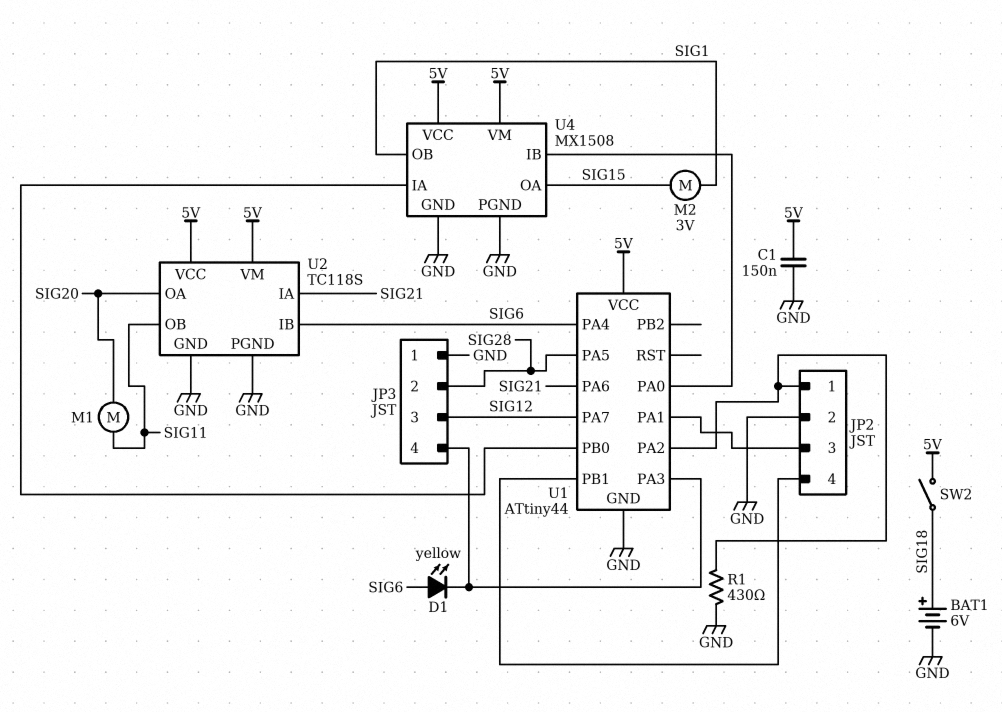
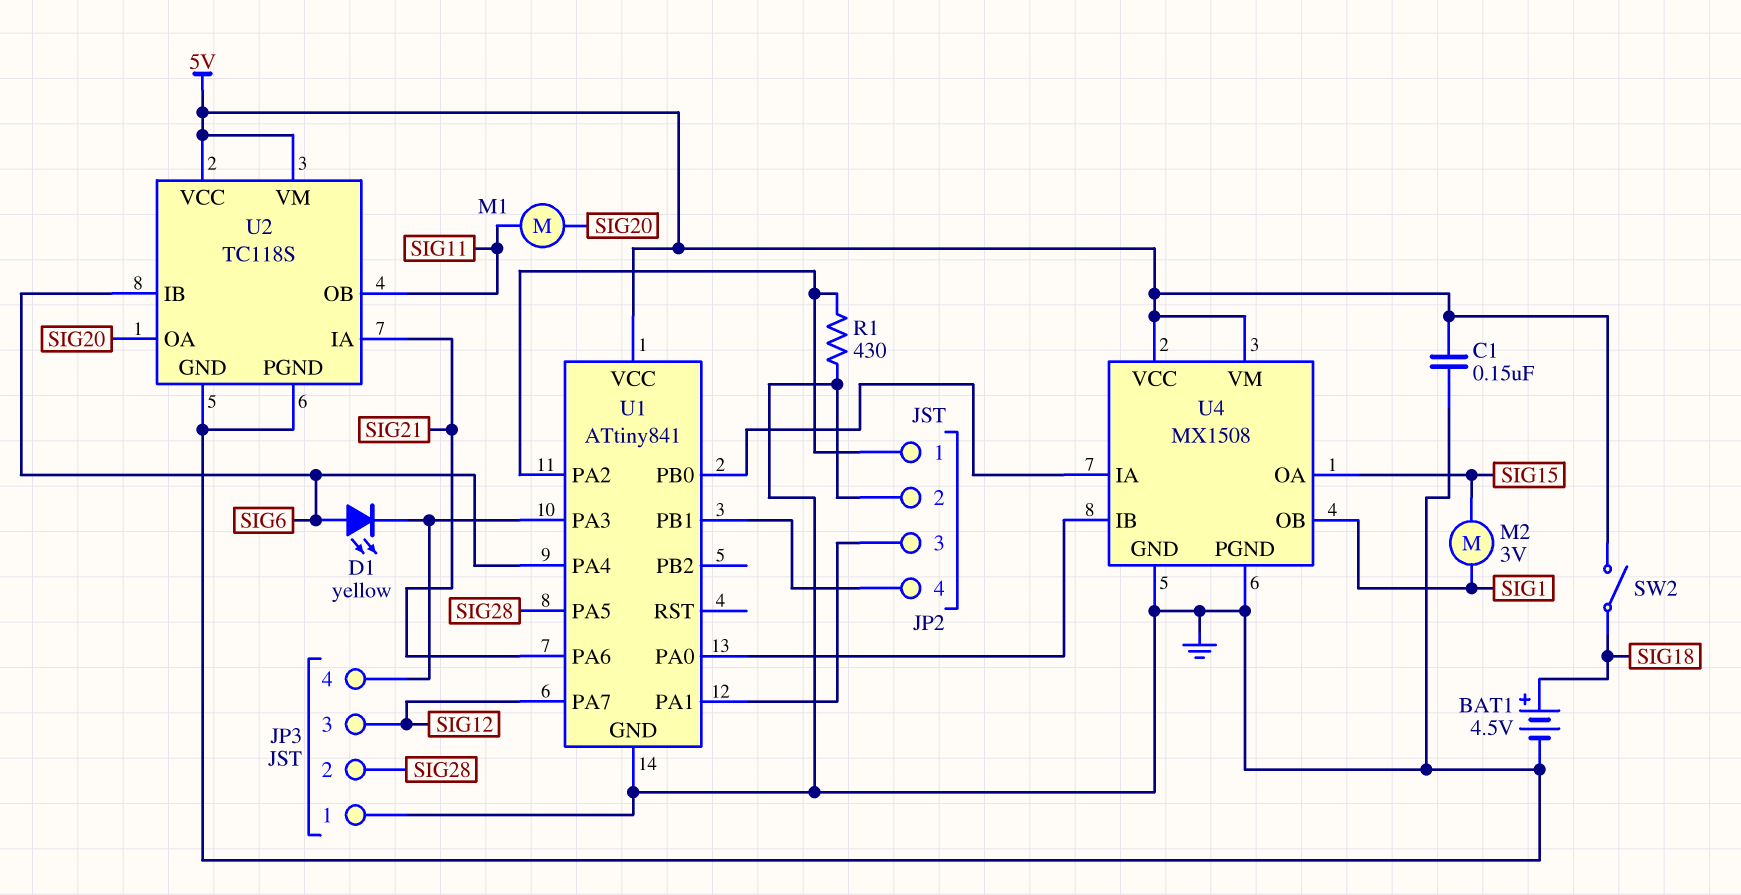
BAT1: 6V (plus SIG18, minus GND) -> 4.5V (plus SIG18, minus GND)
U1: ATtiny44 -> ATtiny841

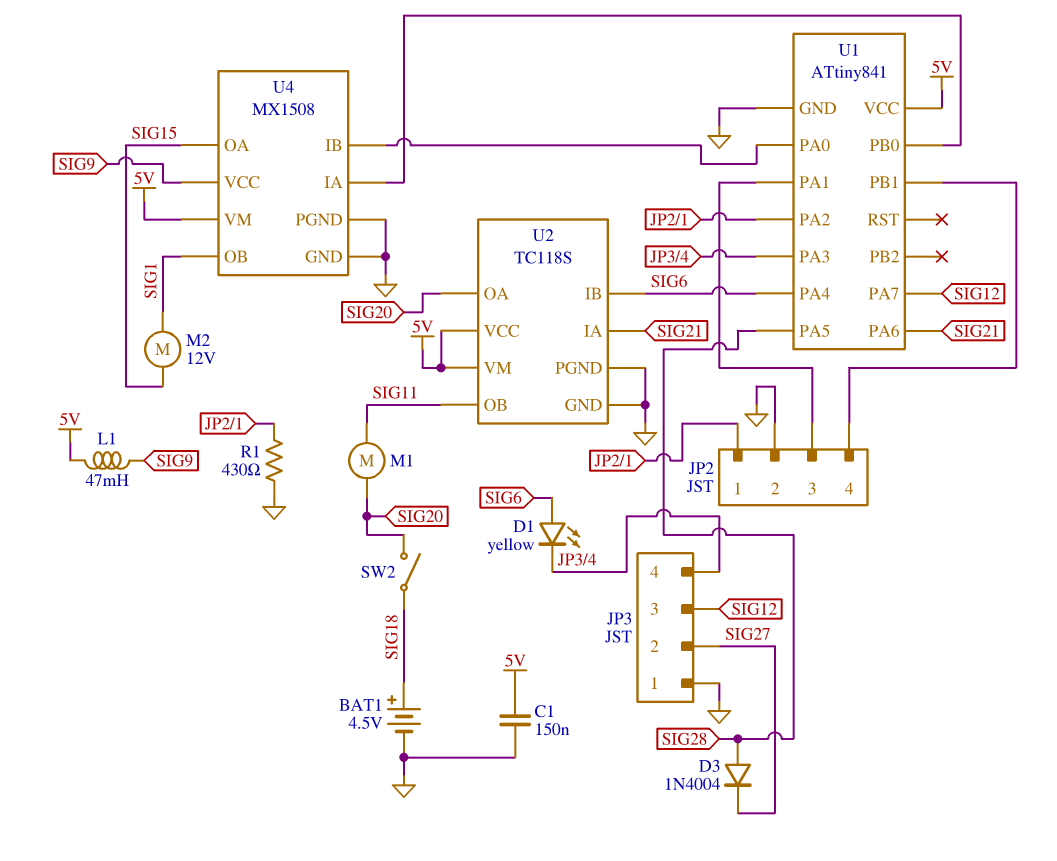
D3: none -> diode 1N4004 (A SIG28, K SIG27)
JP3 pin 2: SIG28 -> SIG27
L1: none -> 47mH (5V, SIG9)
M2: motor 3V (SIG1, SIG15) -> motor 12V (SIG1, SIG15)
SW2: switch (5V, SIG18) -> switch (SIG18, SIG20)
U4 pin VCC: 5V -> SIG9

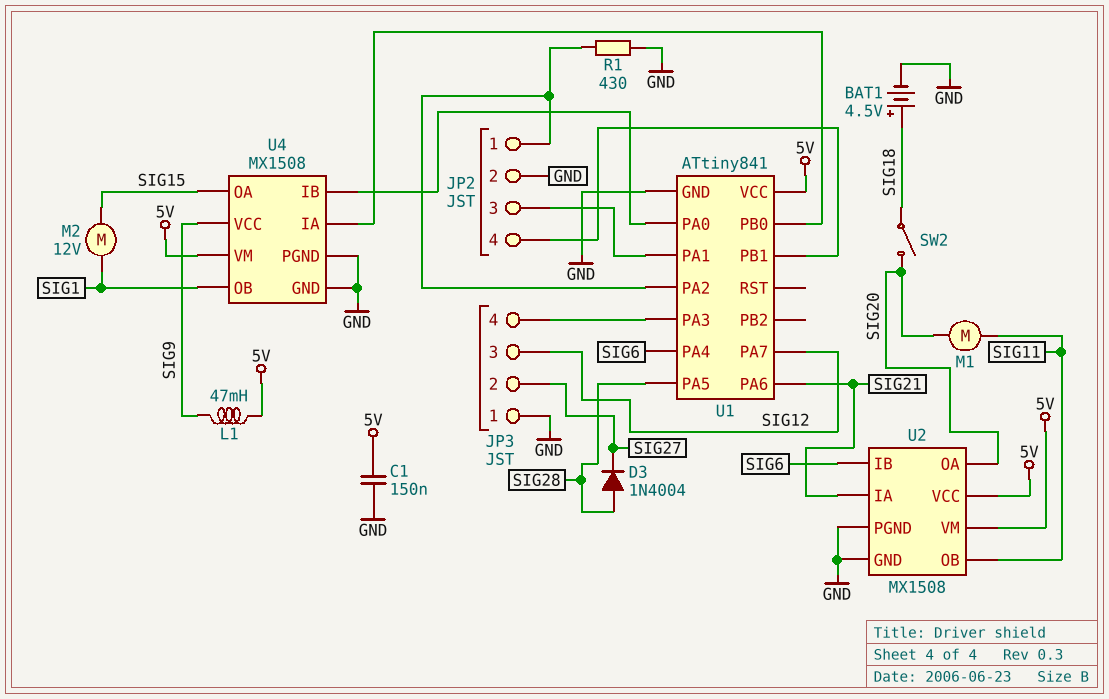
D1: LED yellow (A SIG6, K JP3/4) -> none
U2: TC118S -> MX1508

